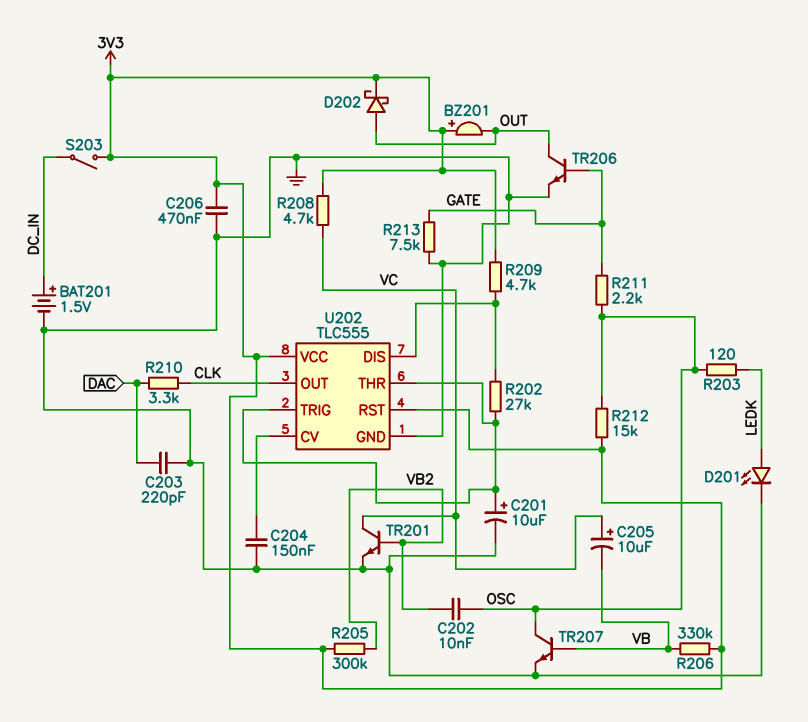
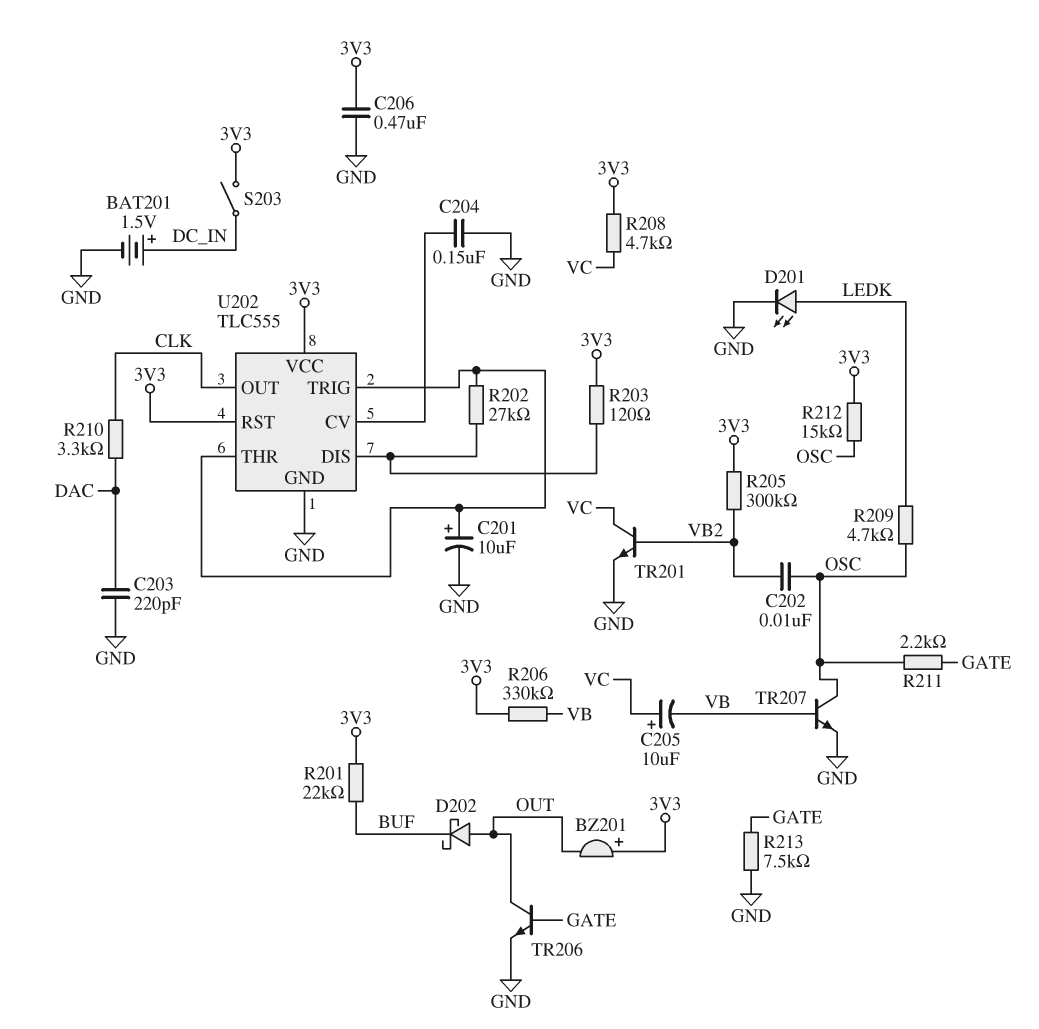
D202: schottky (A OUT, K 3V3) -> schottky (A OUT, K BUF)
R201: none -> 22k (3V3, BUF)
R203: 120 (LEDK, OSC) -> 120 (3V3, U202/DIS)
R209: 4.7k (3V3, U202/DIS) -> 4.7k (LEDK, OSC)

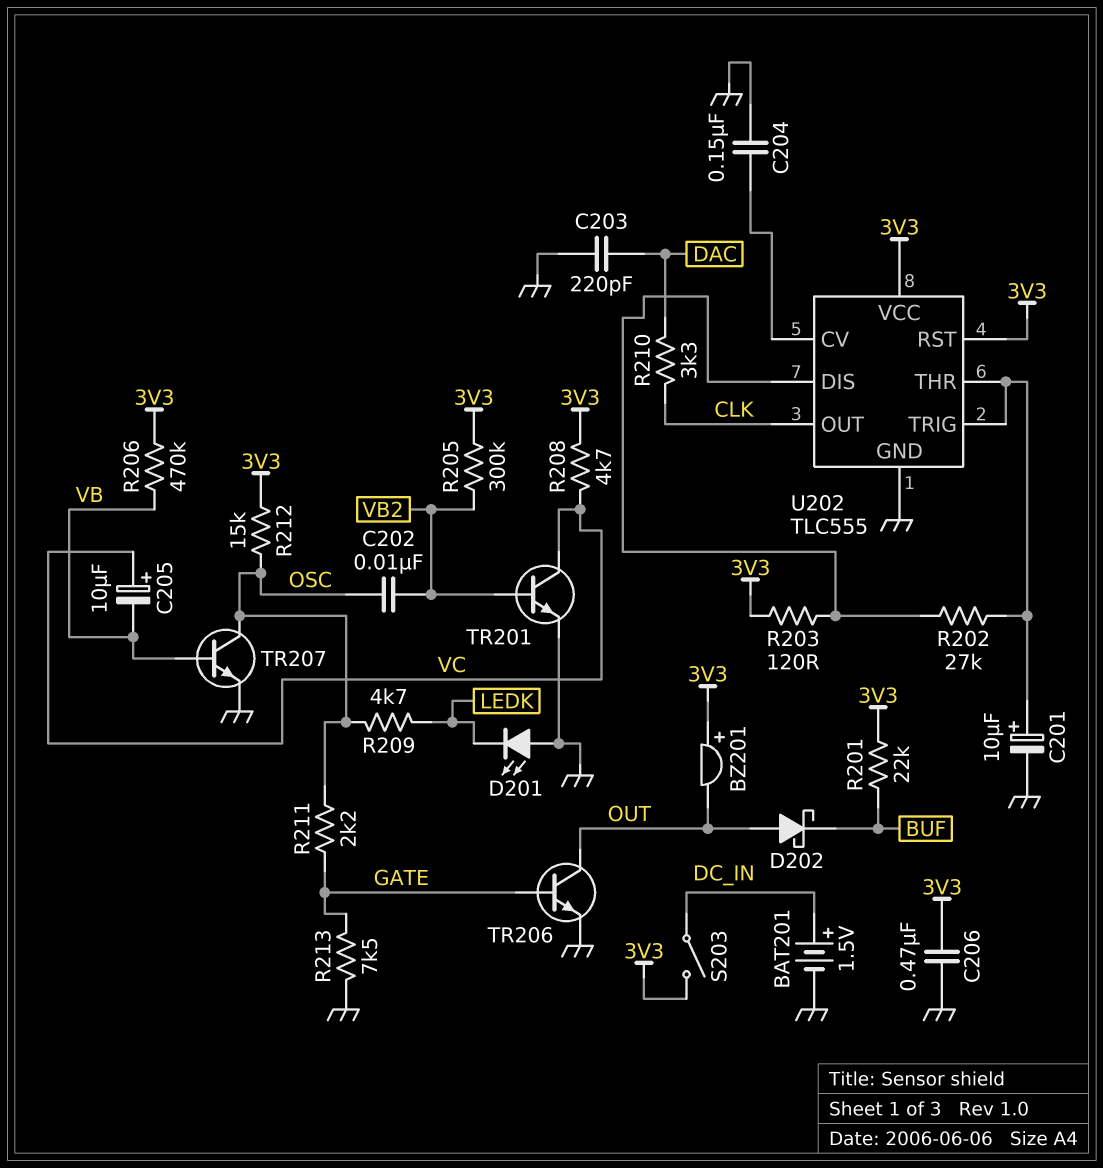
D201: LED (A LEDK, K GND) -> LED (A GND, K LEDK)
R206: 330k (3V3, VB) -> 470k (3V3, VB)

